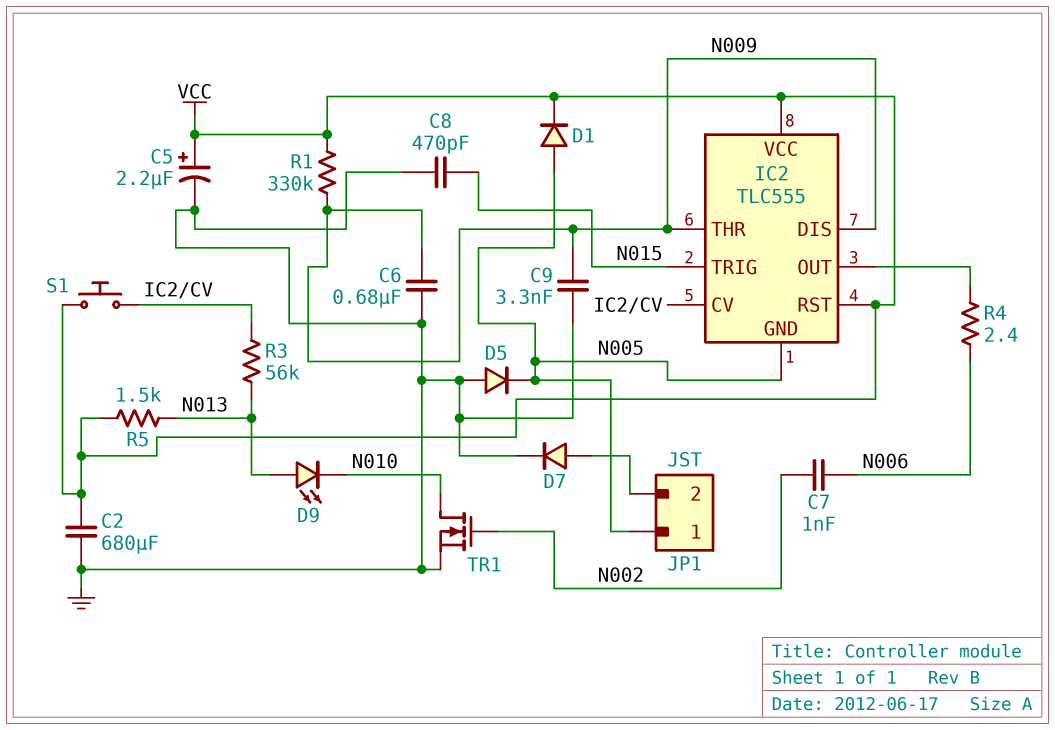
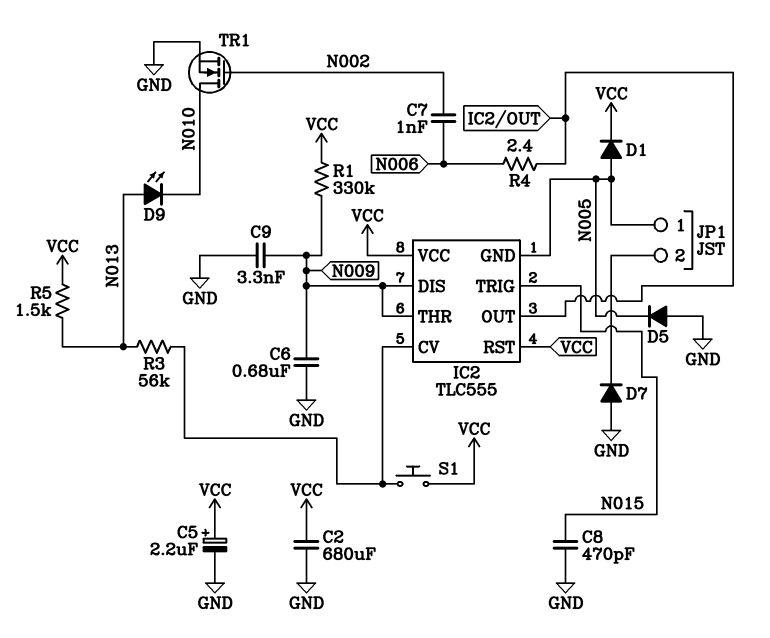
D7: diode (A JP1/2, K GND) -> diode (A GND, K JP1/2)

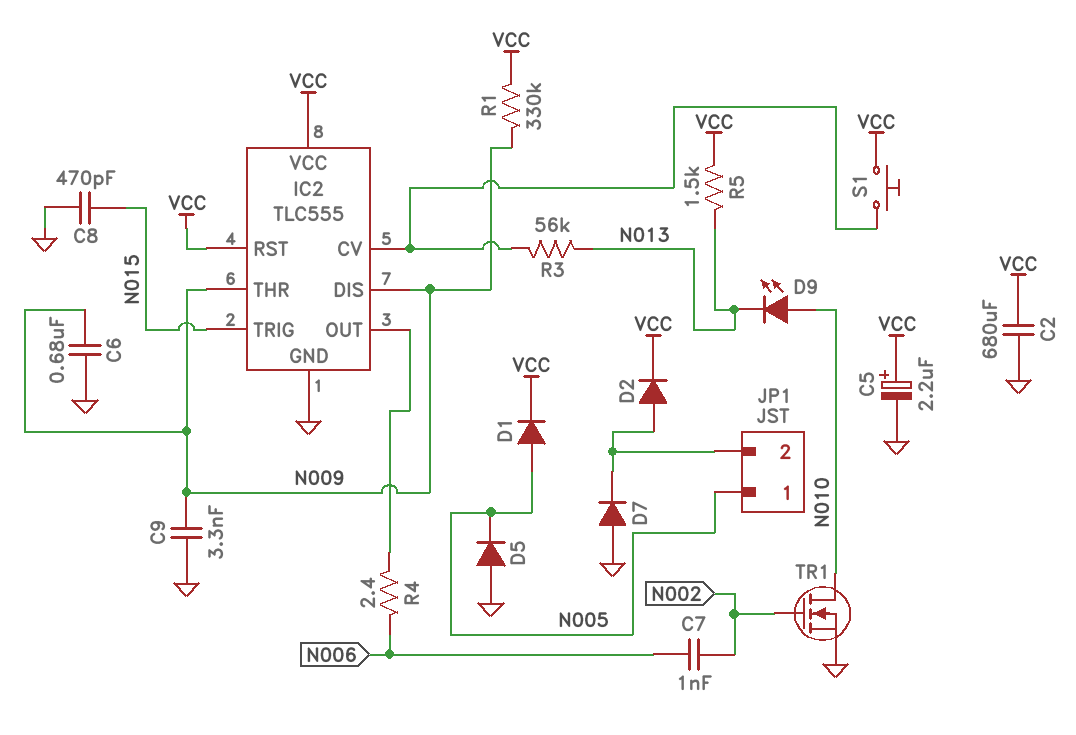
D2: none -> diode (A JP1/2, K VCC)
D9: LED (A N013, K N010) -> LED (A N010, K N013)
IC2 pin GND: N005 -> GND

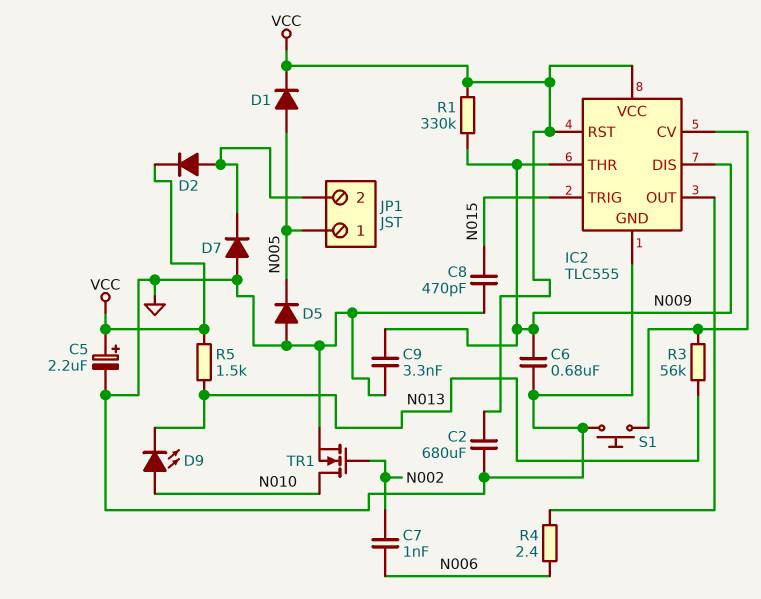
S1: button (IC2/CV, VCC) -> button (GND, IC2/CV)

